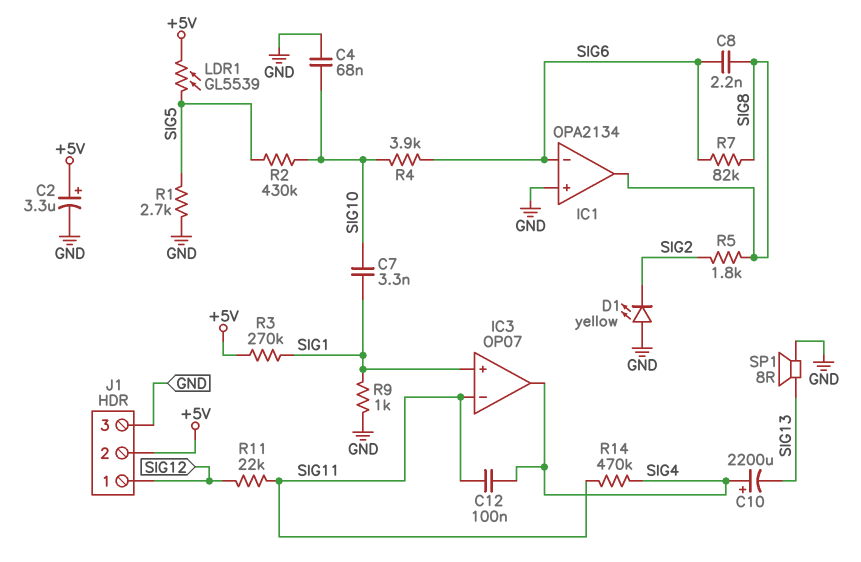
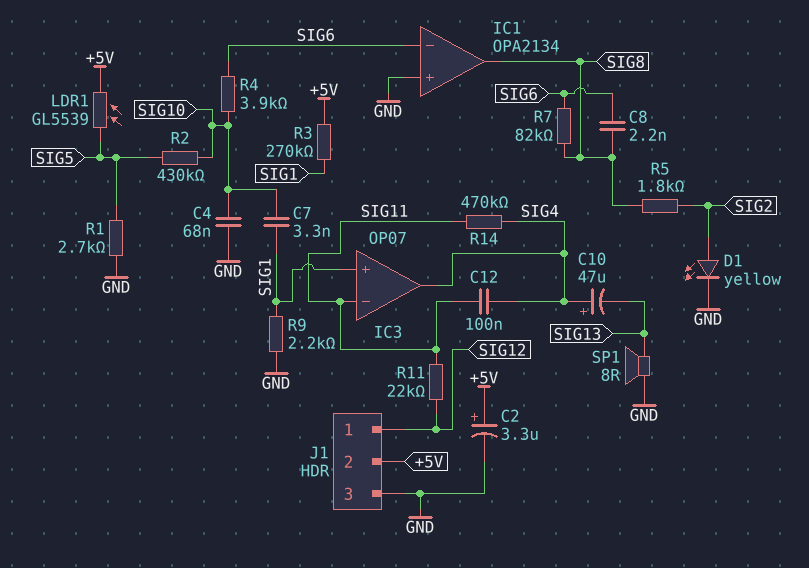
C10: 2200uF (plus SIG4, minus SIG13) -> 47uF (plus SIG4, minus SIG13)
D1: LED yellow (A GND, K SIG2) -> LED yellow (A SIG2, K GND)
R9: 1k (GND, SIG1) -> 2.2k (GND, SIG1)

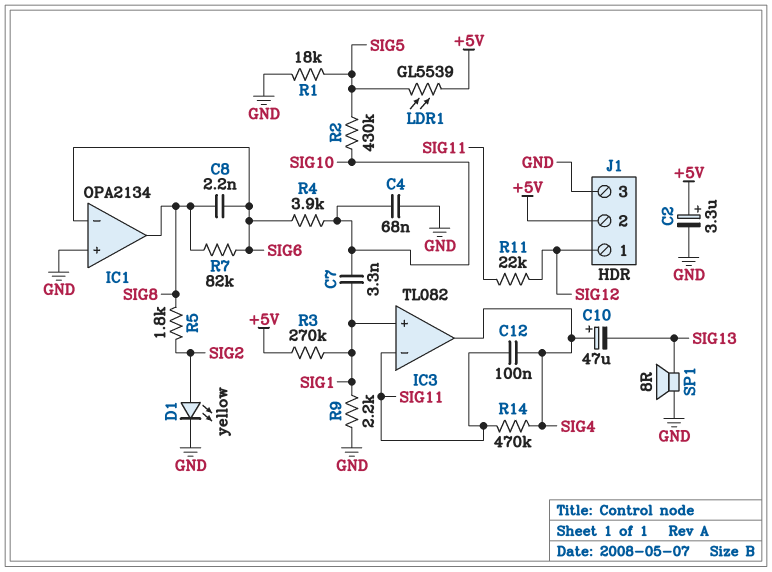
IC3: OP07 -> TL082
R1: 2.7k (GND, SIG5) -> 18k (GND, SIG5)

